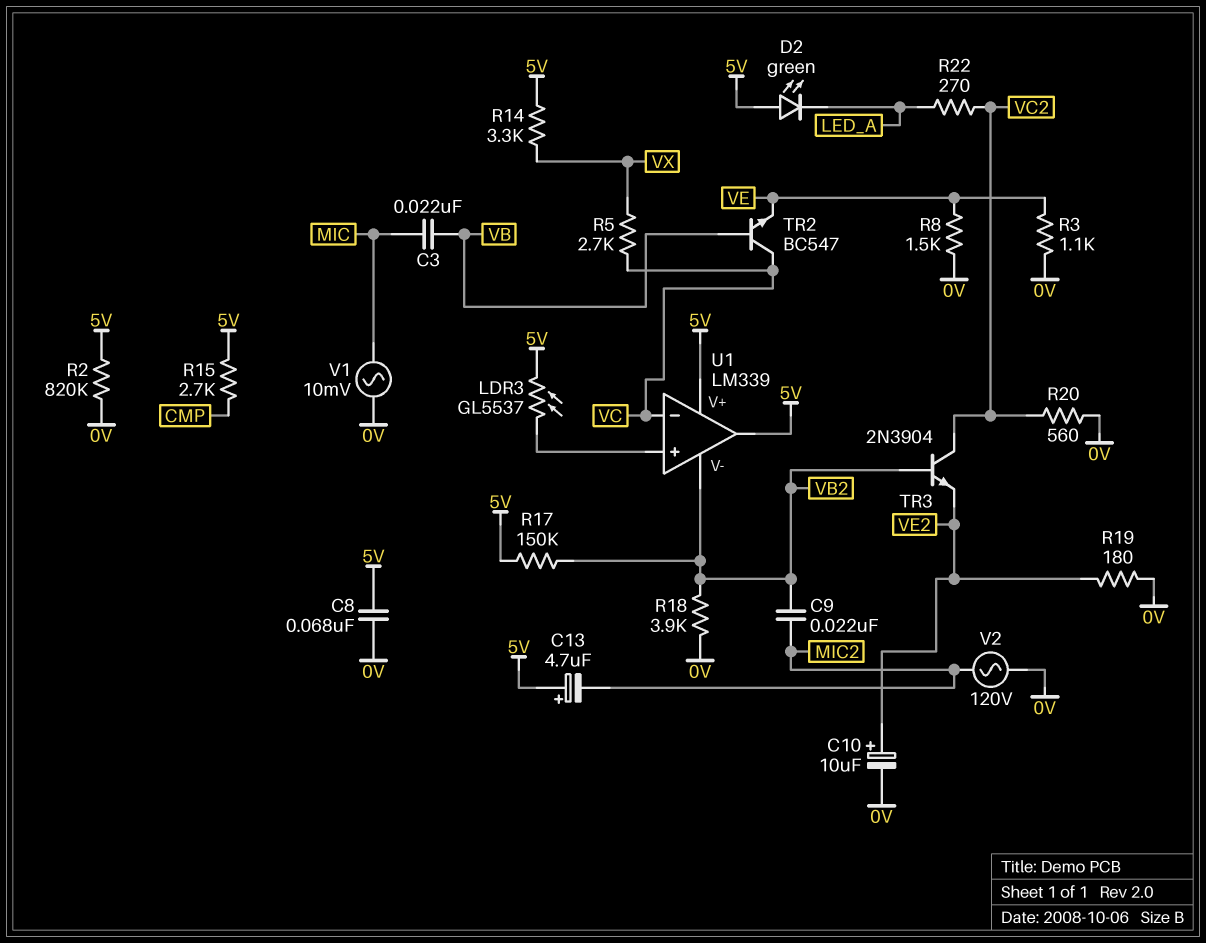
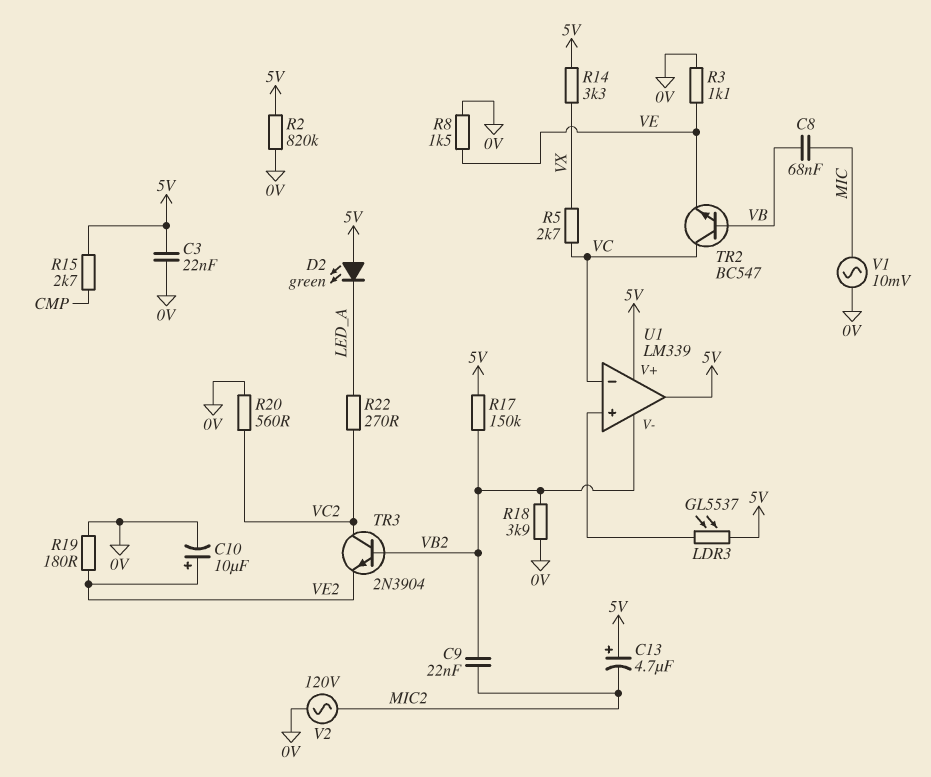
C3: 22nF (MIC, VB) -> 22nF (0V, 5V)
C8: 68nF (0V, 5V) -> 68nF (MIC, VB)

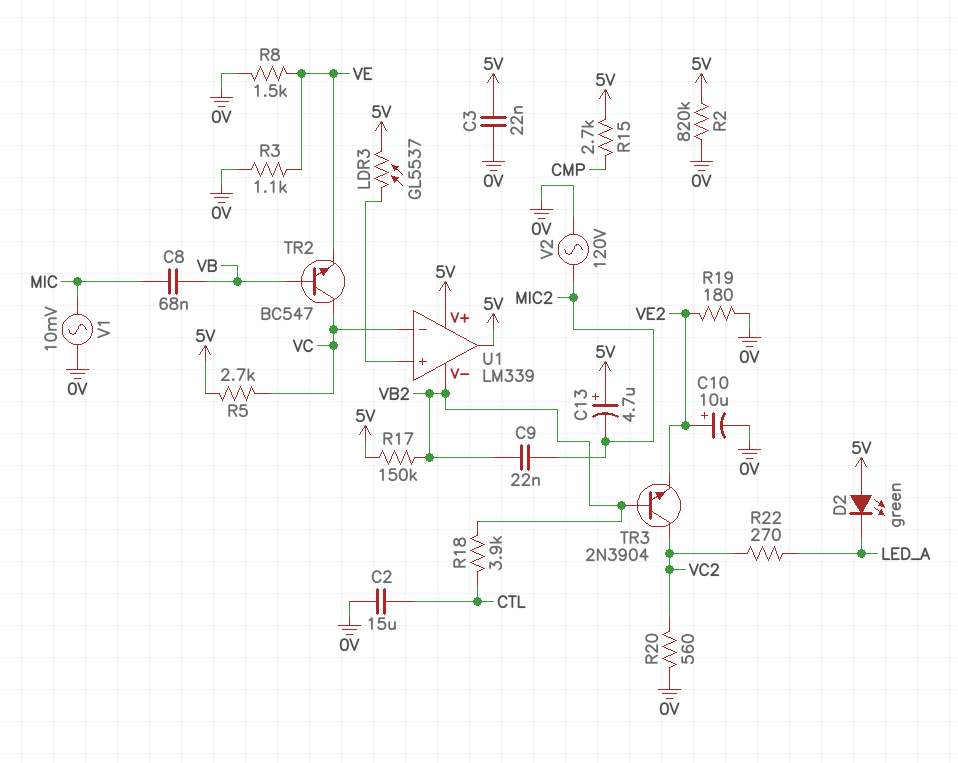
C2: none -> 15uF (0V, CTL)
R5: 2.7k (VC, VX) -> 2.7k (5V, VC)
R14: 3.3k (5V, VX) -> none
R18: 3.9k (0V, VB2) -> 3.9k (CTL, VB2)

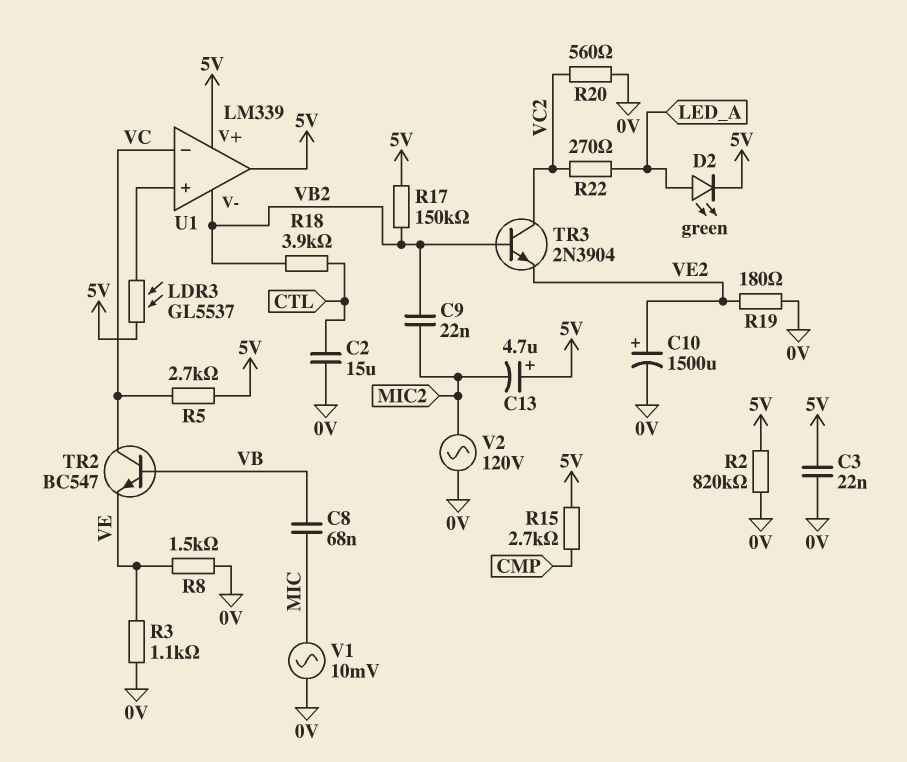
C10: 10uF (plus VE2, minus 0V) -> 1500uF (plus VE2, minus 0V)
D2: LED green (A 5V, K LED_A) -> LED green (A LED_A, K 5V)

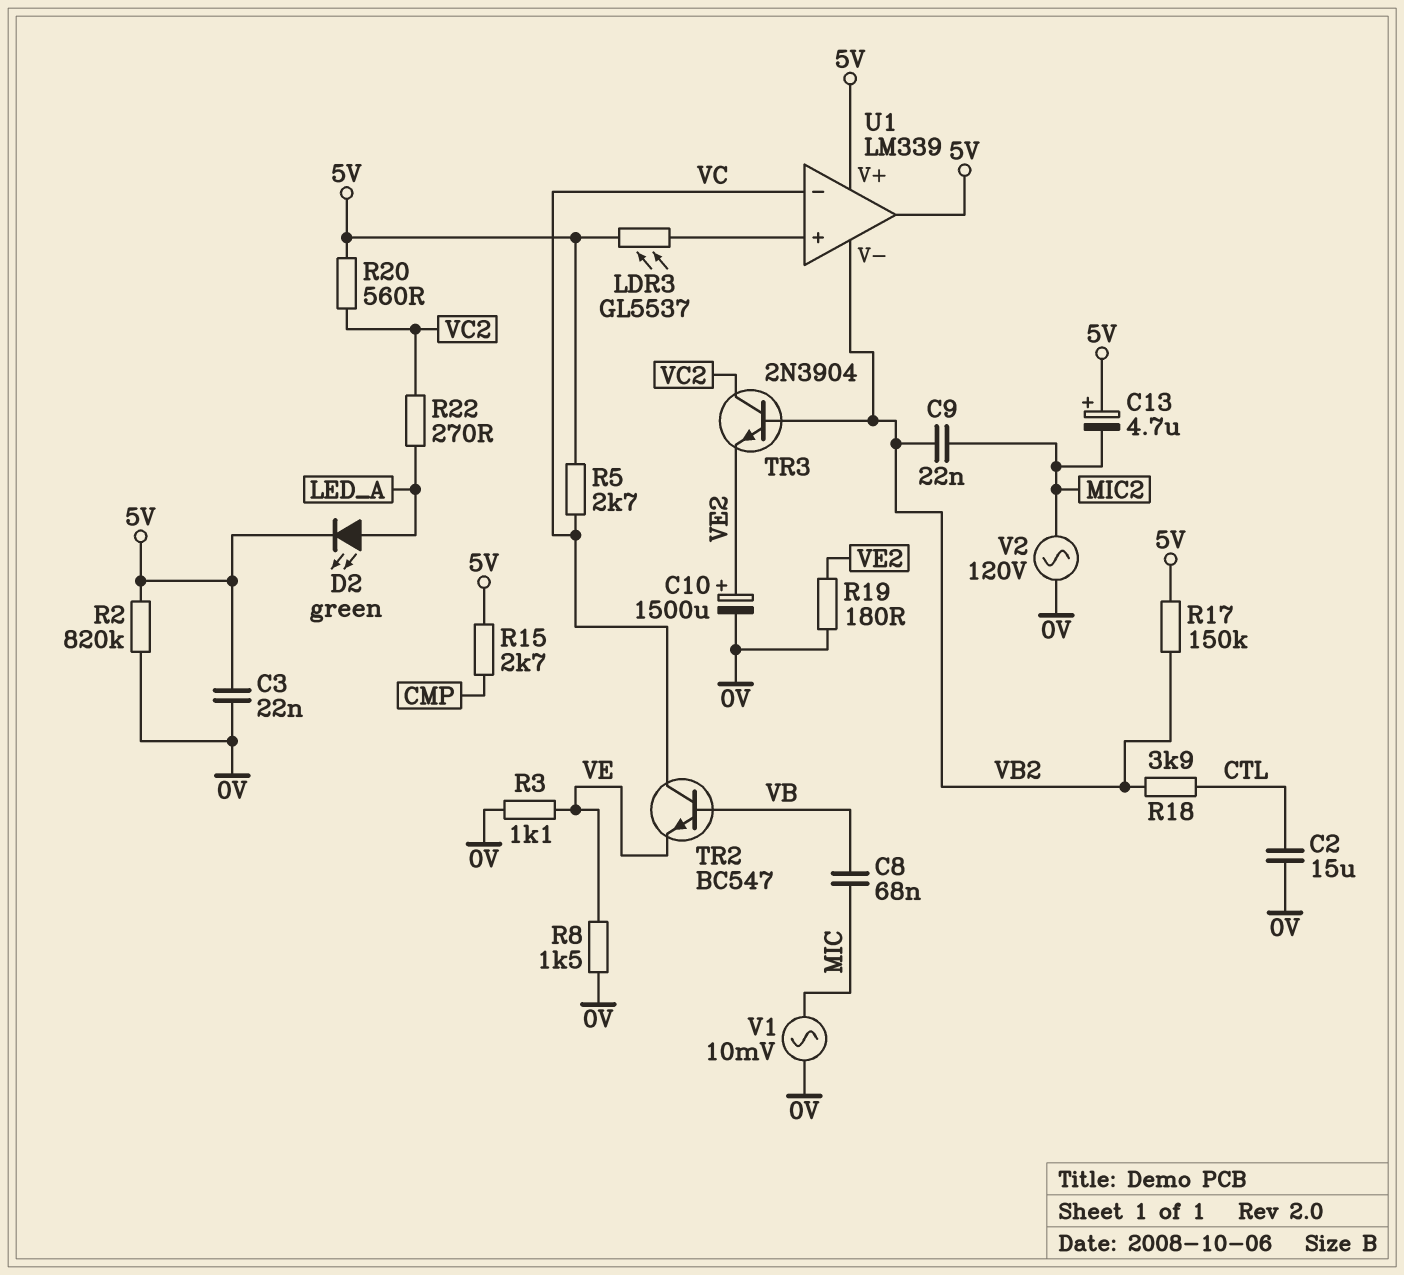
R20: 560 (0V, VC2) -> 560 (5V, VC2)

